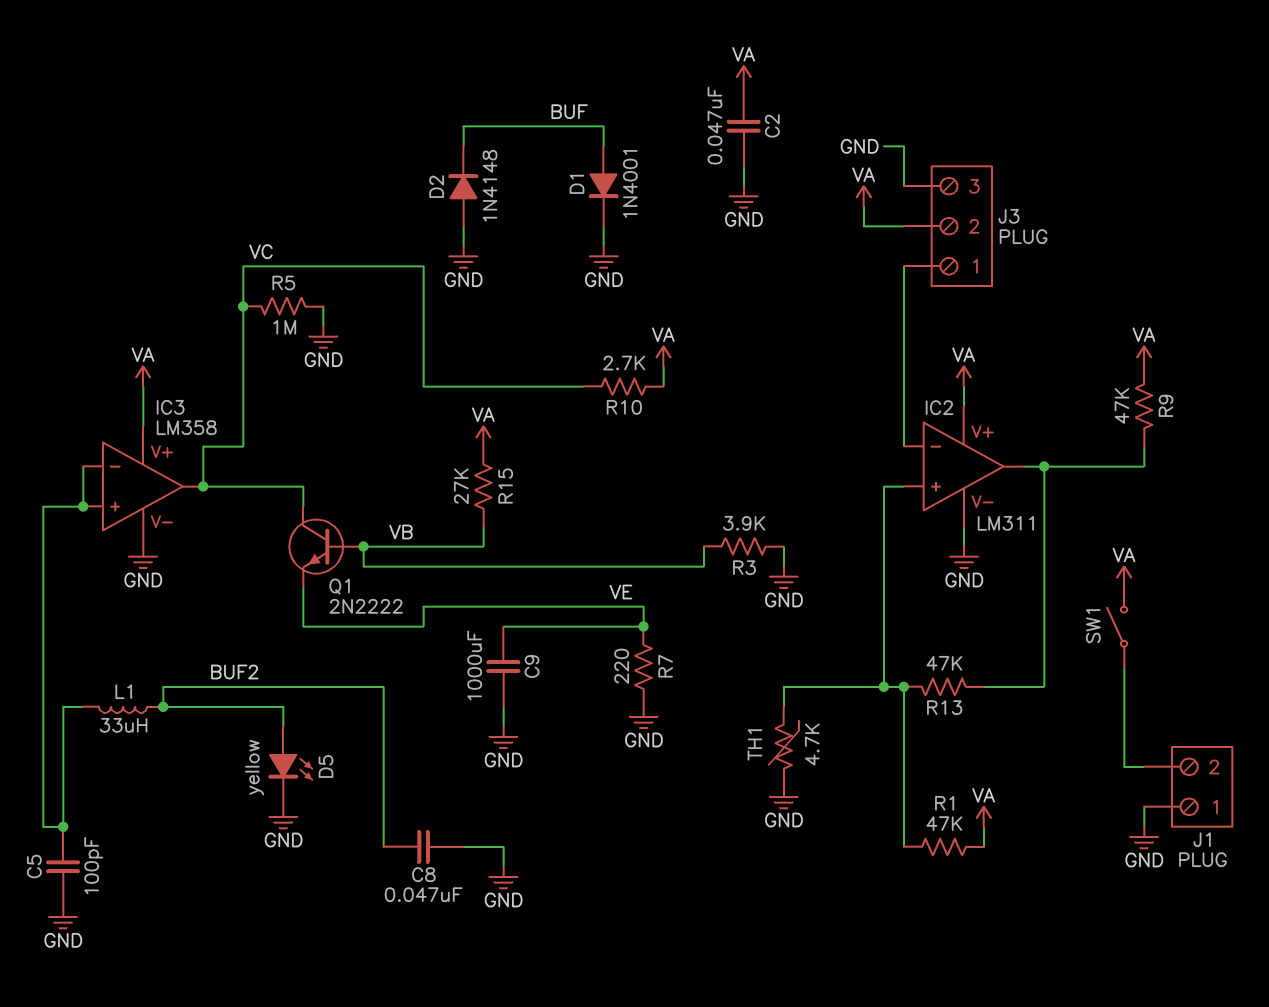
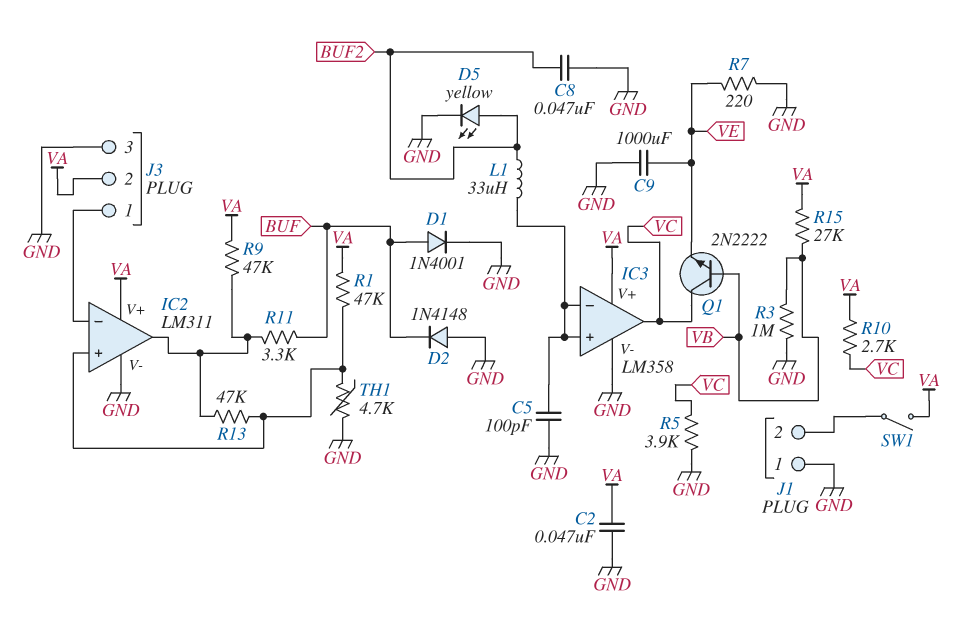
R3: 3.9k (GND, VB) -> 1M (GND, VB)
R5: 1M (GND, VC) -> 3.9k (GND, VC)
R11: none -> 3.3k (BUF, IC2/out)

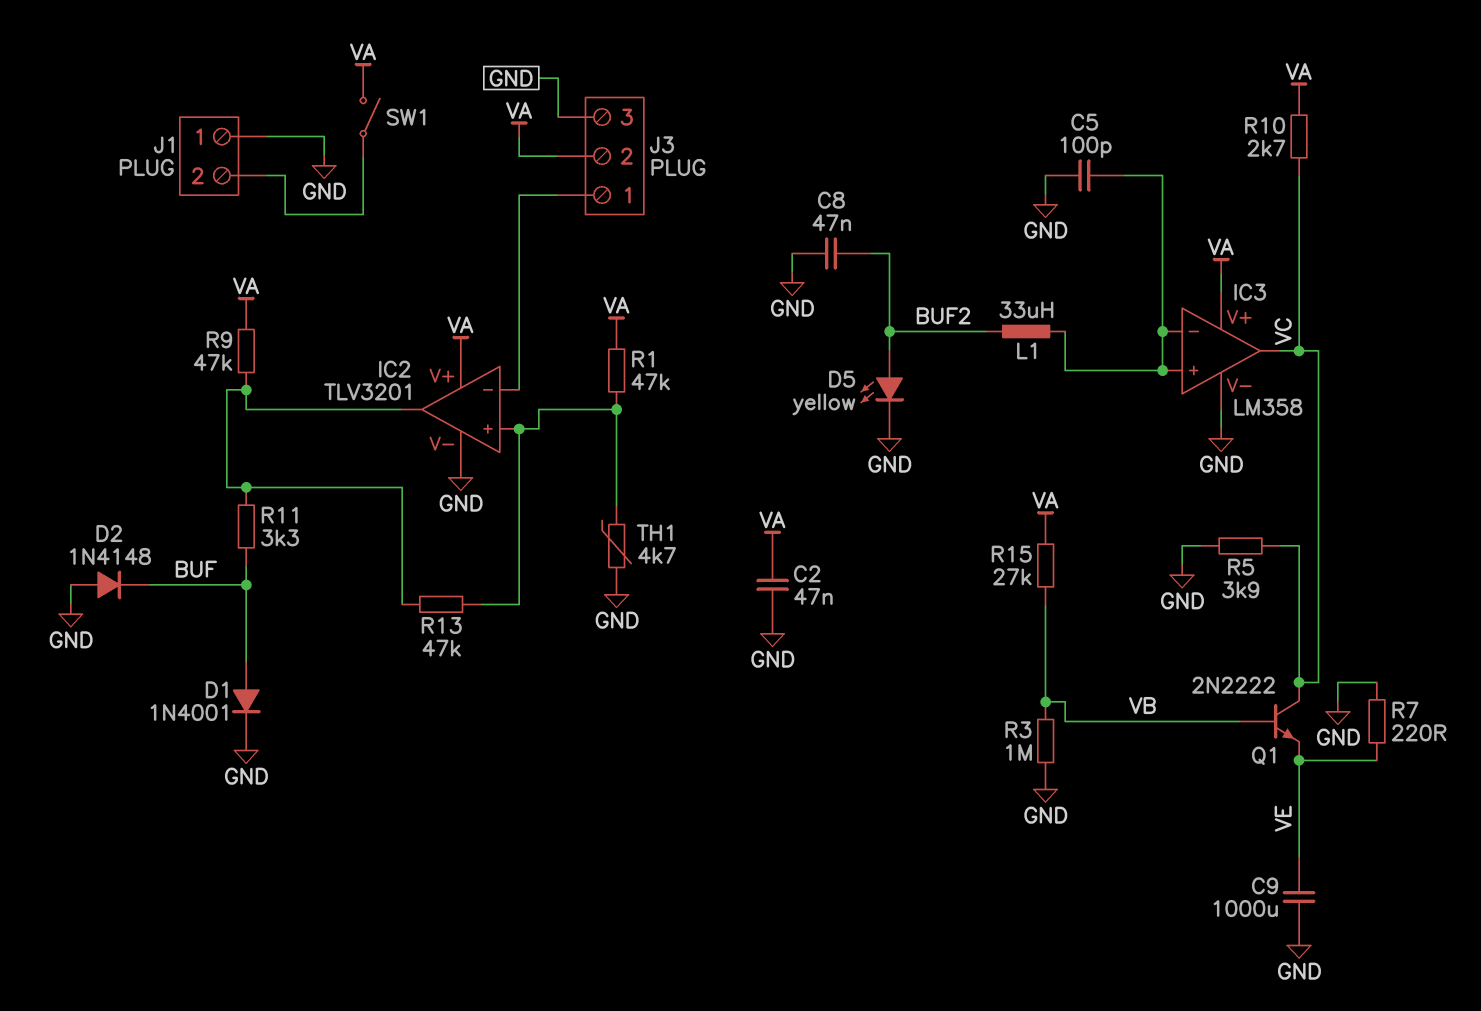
IC2: LM311 -> TLV3201

